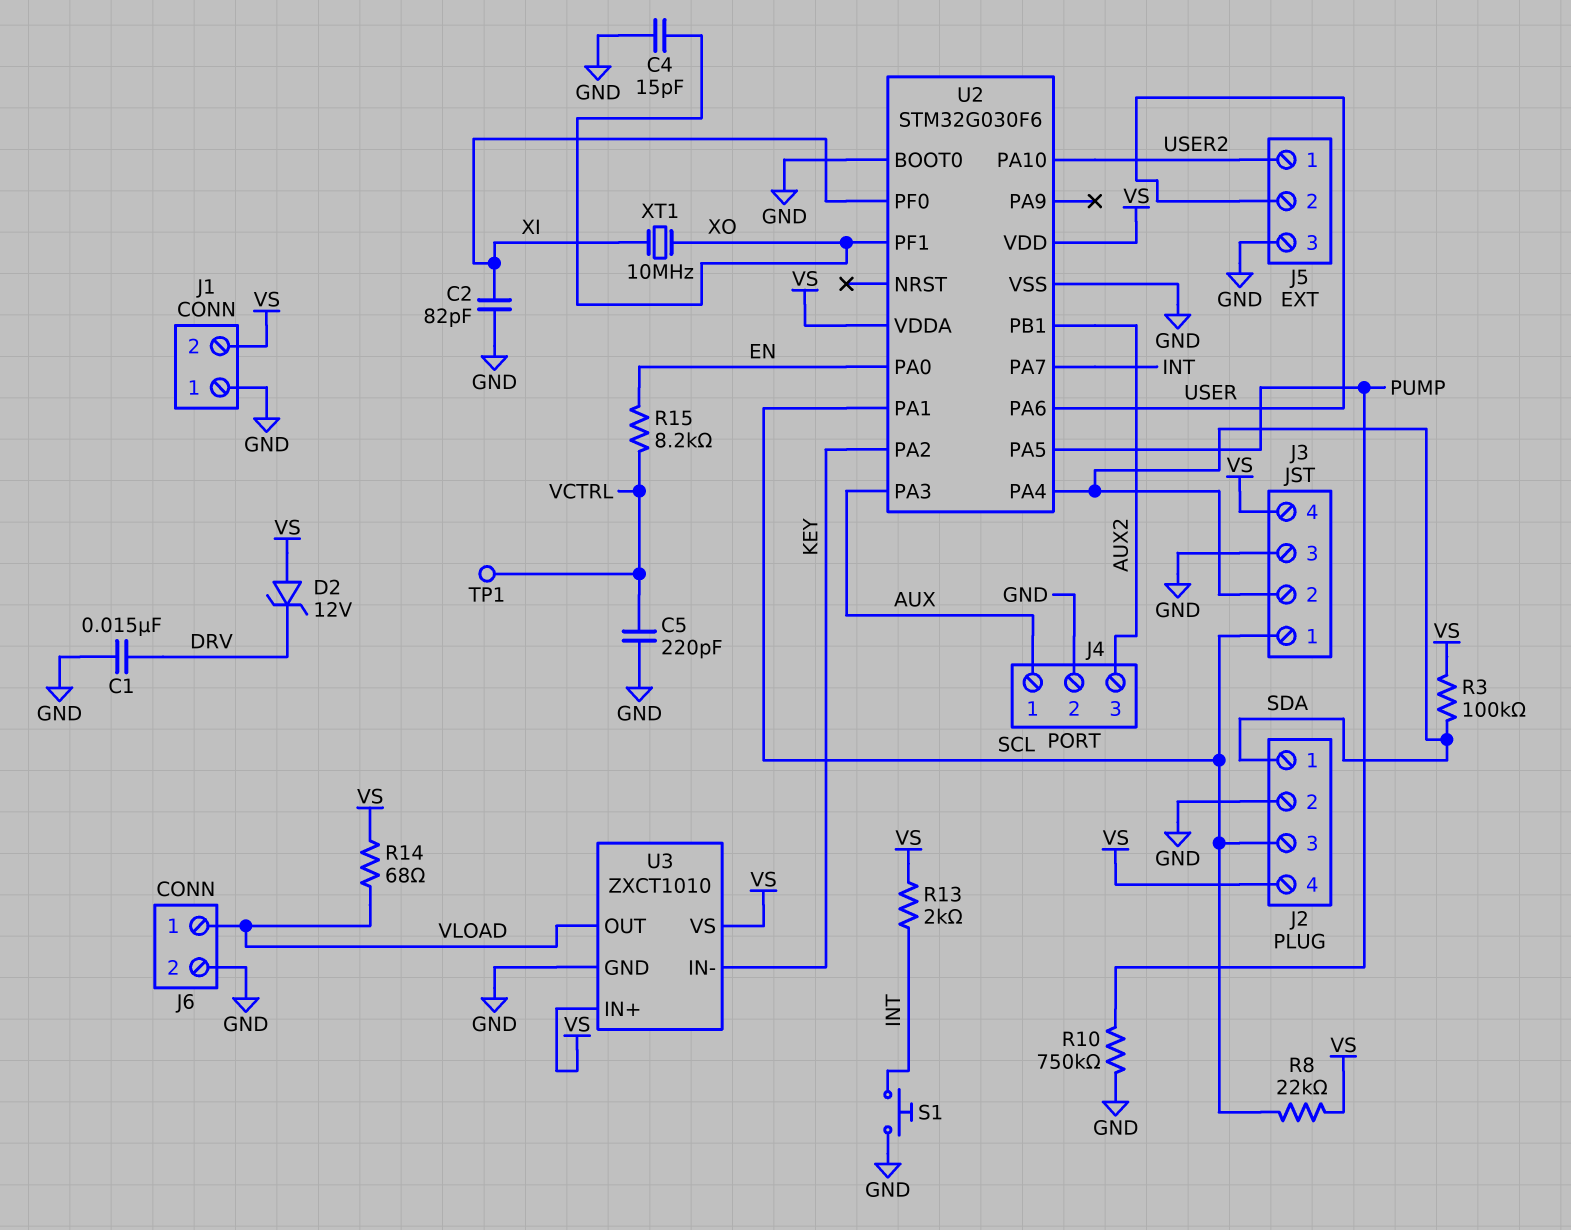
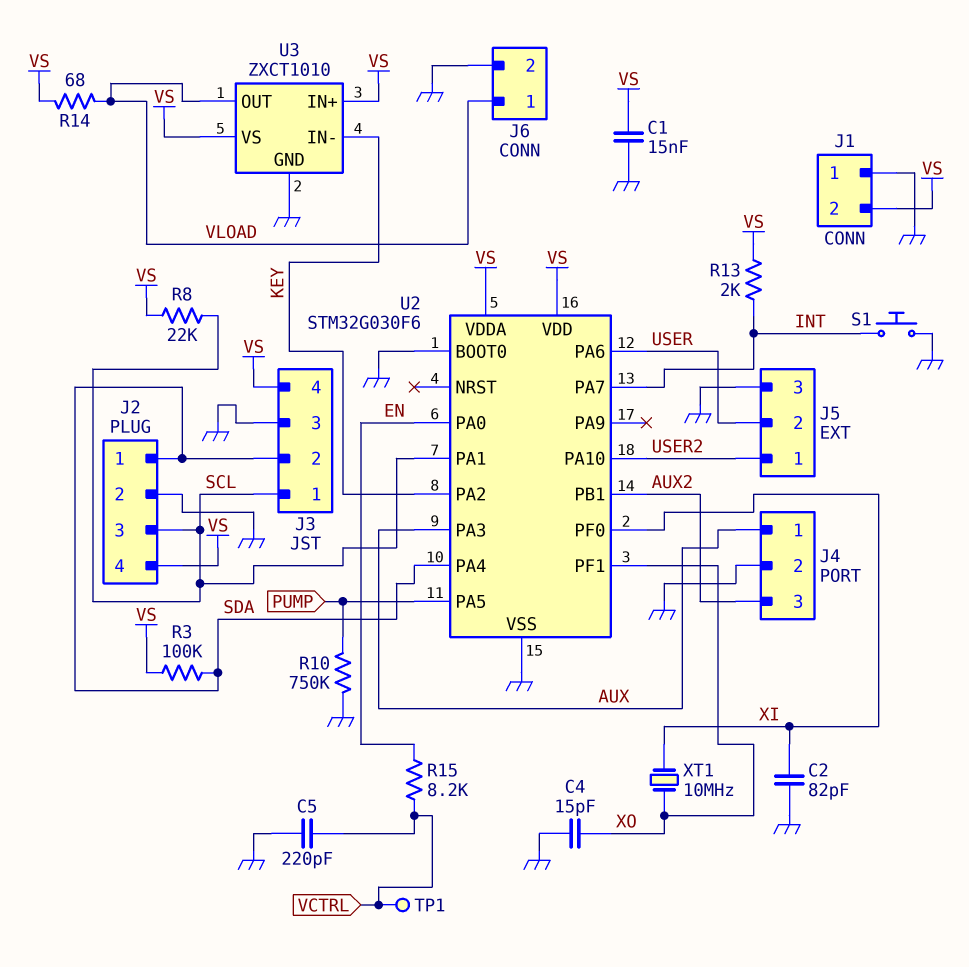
C1: 15nF (DRV, GND) -> 15nF (GND, VS)
D2: zener 12V (A VS, K DRV) -> none

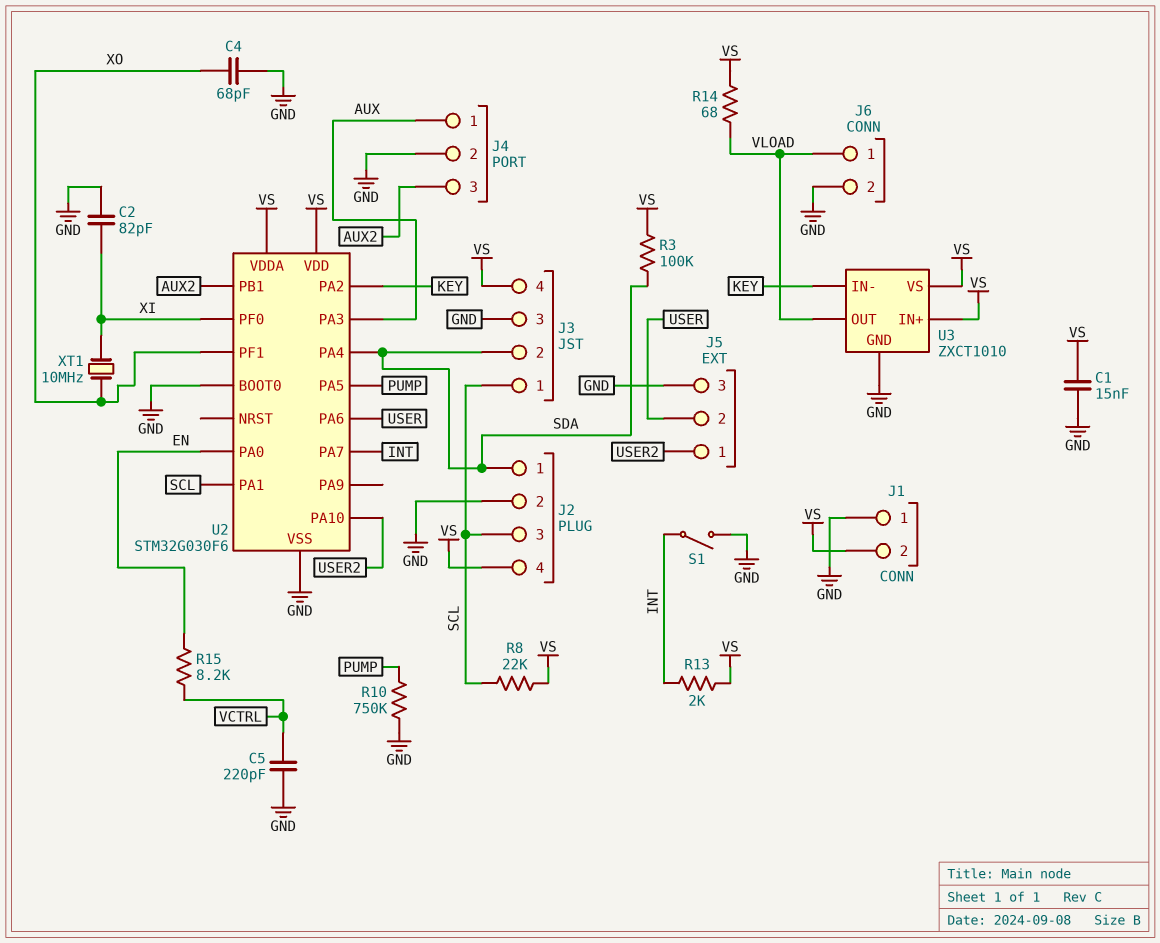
C4: 15pF (GND, XO) -> 68pF (GND, XO)
S1: button (GND, INT) -> switch (GND, INT)
TP1: test point (VCTRL) -> none

